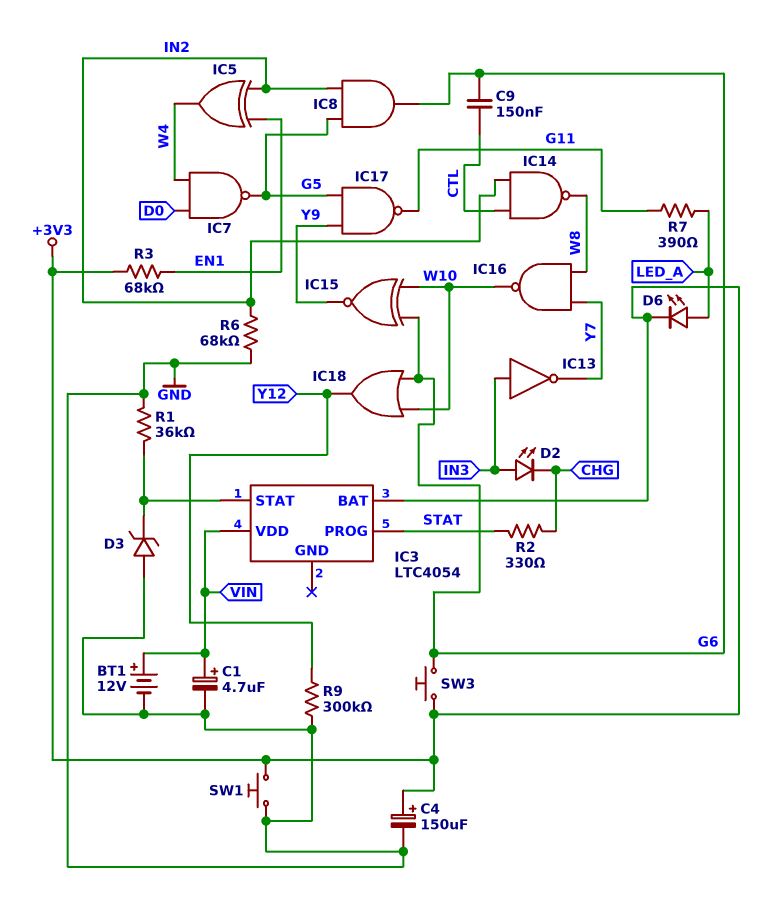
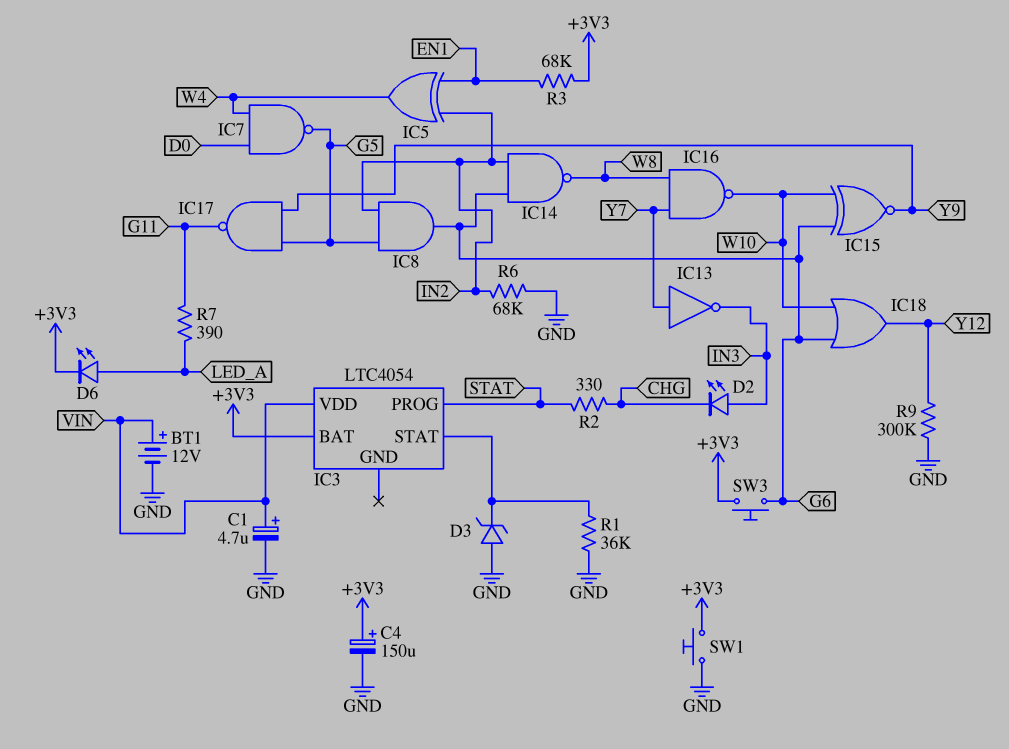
C9: 150nF (CTL, G6) -> none
IC13: NOT (in IN3, out Y7) -> NOT (in Y7, out IN3)
IC14: NAND (in CTL, in IN2, out W8) -> NAND (in G6, in IN2, out W8)

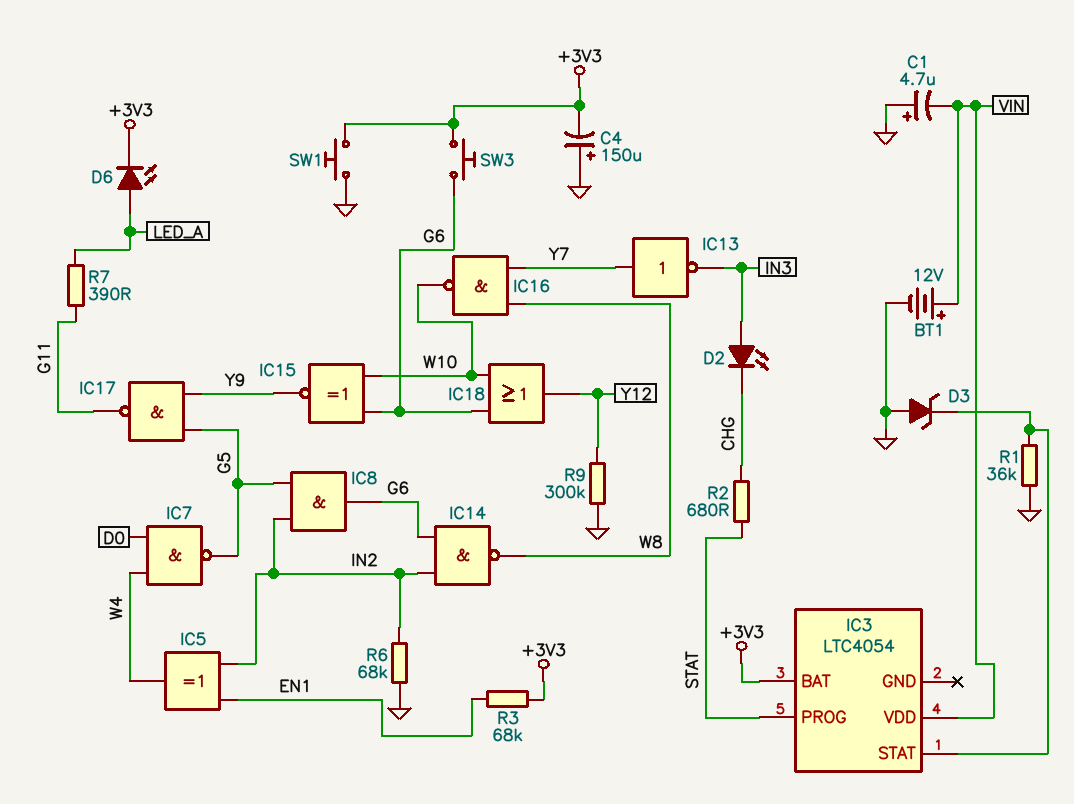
C1: 4.7uF (plus VIN, minus GND) -> 4.7uF (plus GND, minus VIN)
C4: 150uF (plus +3V3, minus GND) -> 150uF (plus GND, minus +3V3)
R2: 330 (CHG, STAT) -> 680 (CHG, STAT)

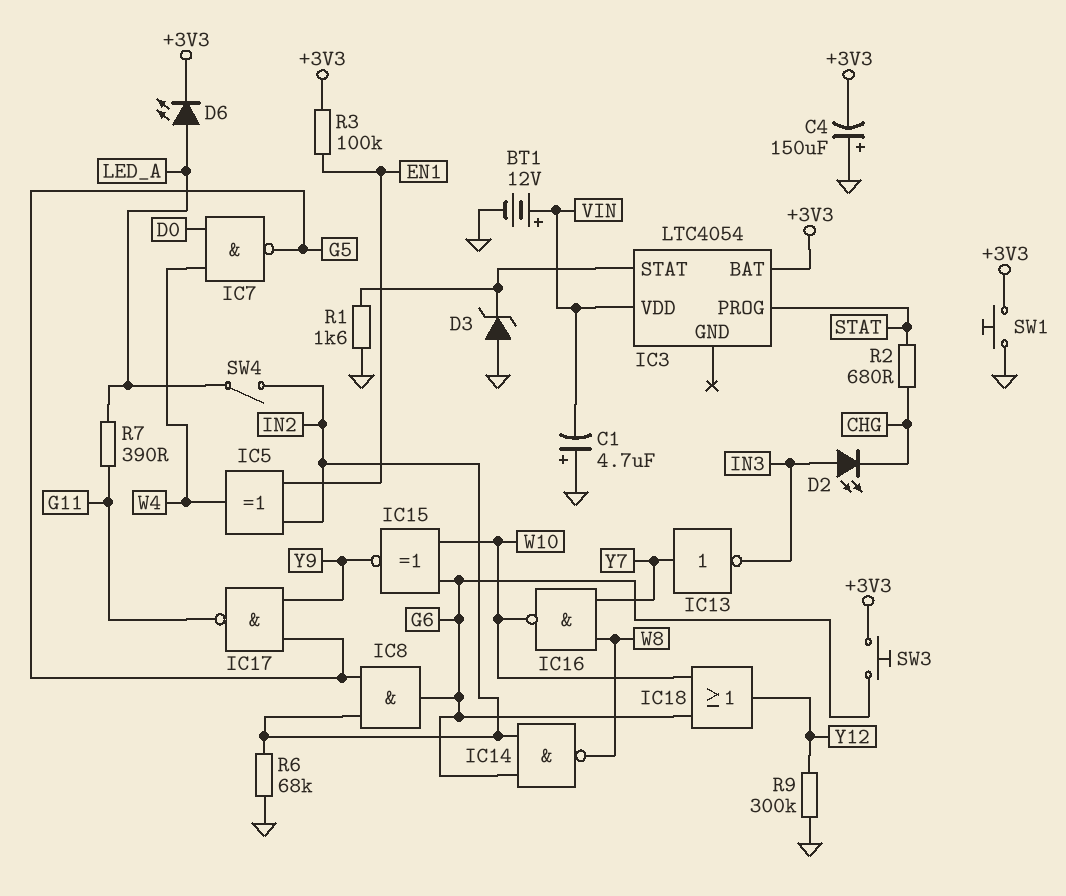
R1: 36k (GND, IC3/STAT) -> 1.6k (GND, IC3/STAT)
R3: 68k (+3V3, EN1) -> 100k (+3V3, EN1)
SW4: none -> switch (IN2, LED_A)

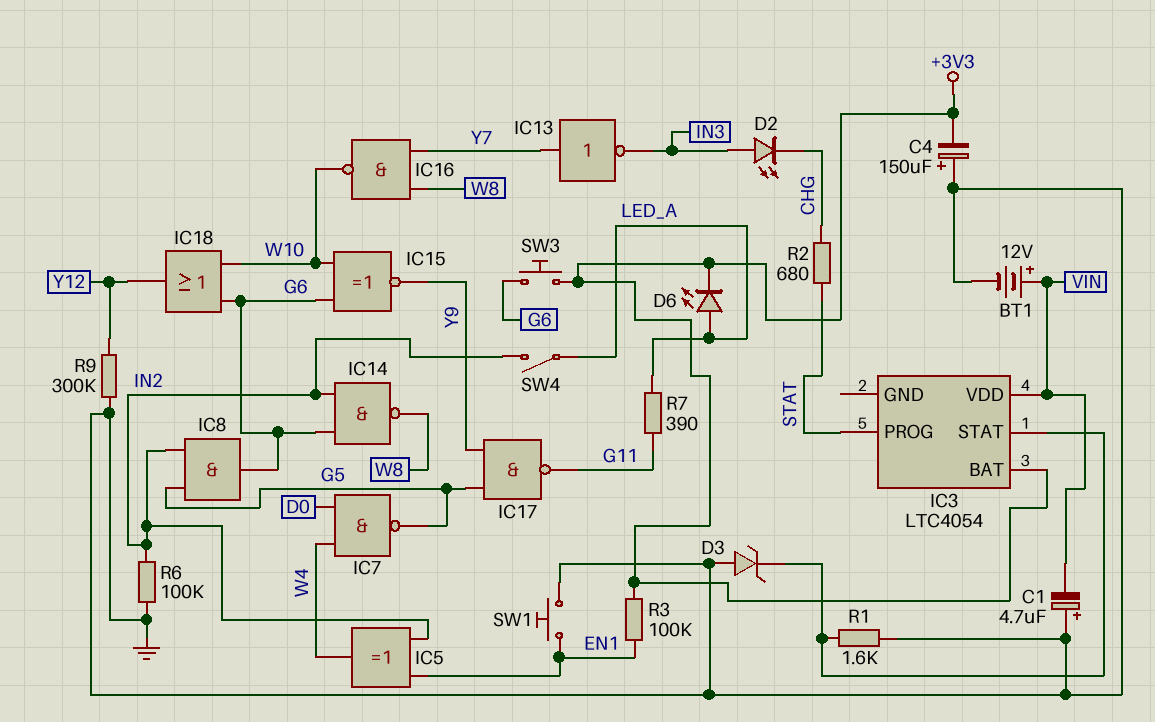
R6: 68k (GND, IN2) -> 100k (GND, IN2)
SW1: button (+3V3, GND) -> button (EN1, GND)

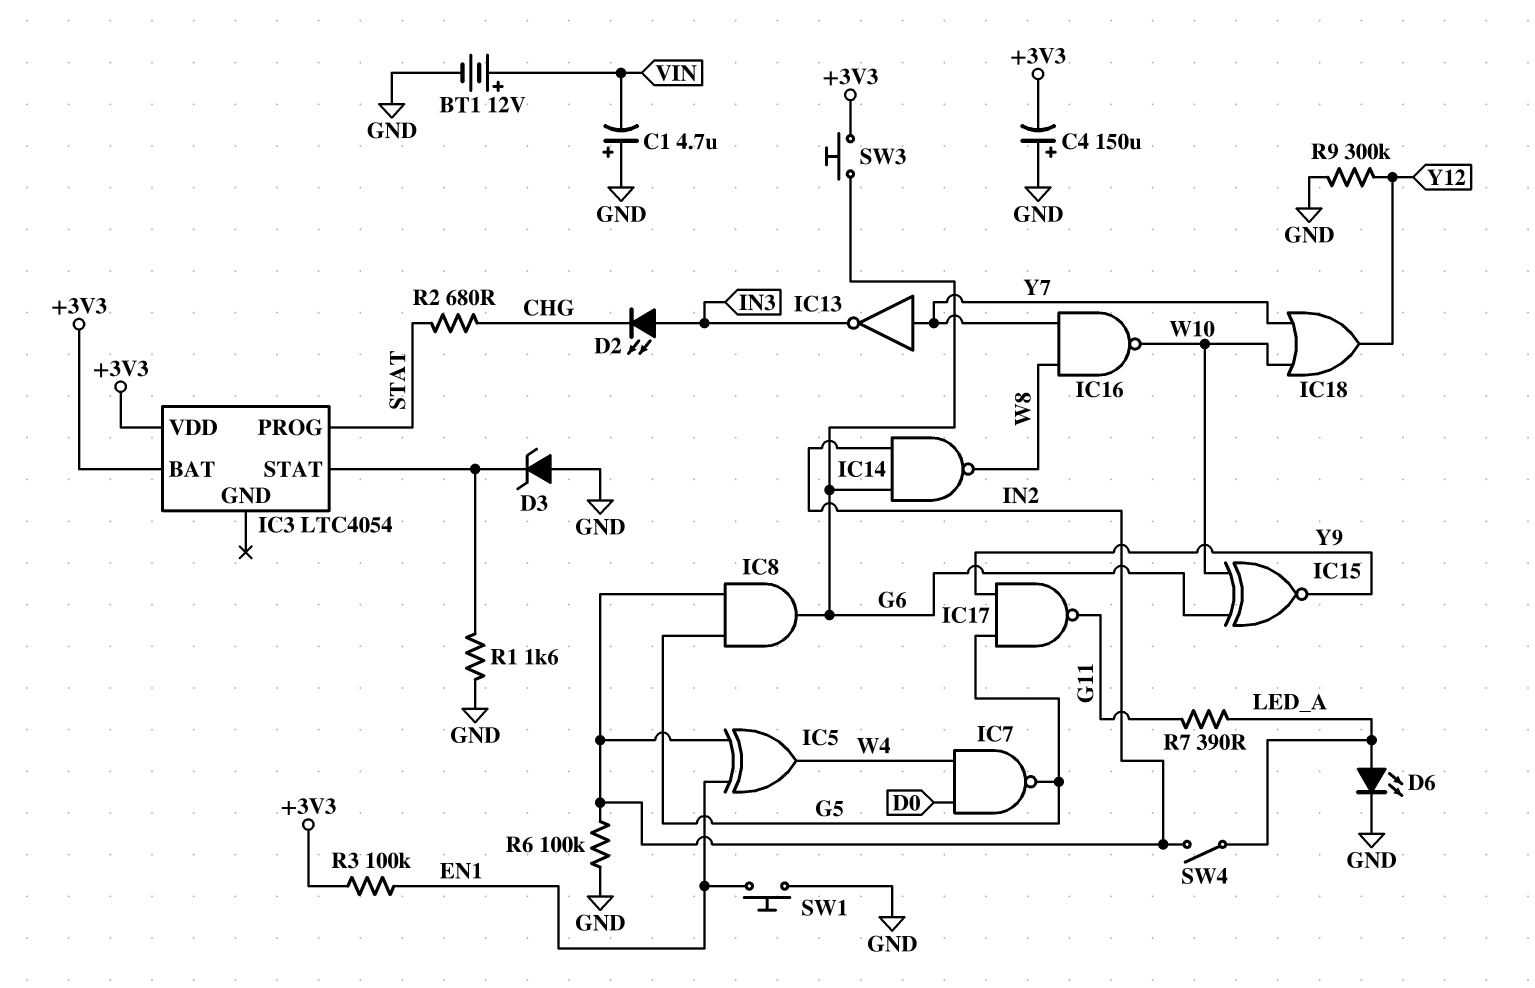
D6: LED (A LED_A, K +3V3) -> LED (A LED_A, K GND)
IC3 pin VDD: VIN -> +3V3
IC18: OR (in G6, in W10, out Y12) -> OR (in W10, in Y7, out Y12)

